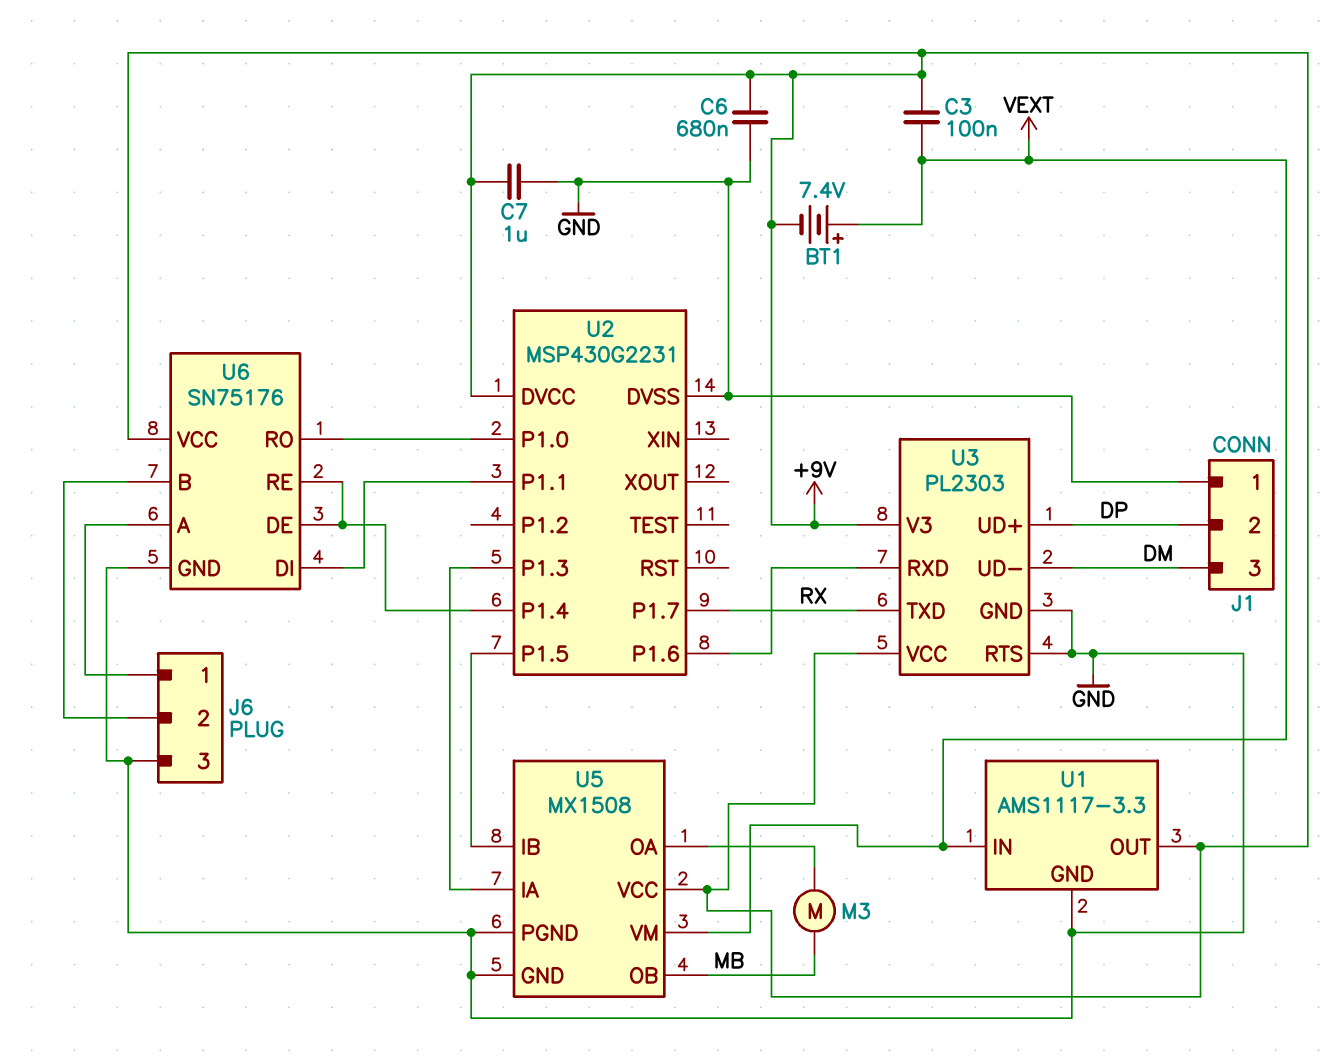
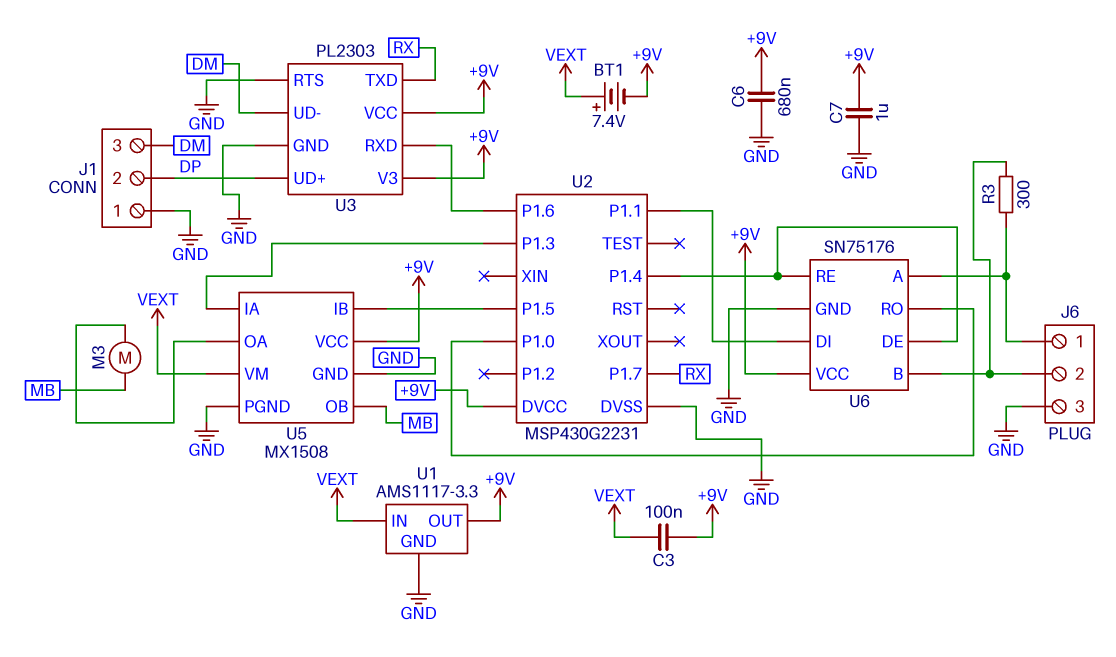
R3: none -> 300 (J6/1, J6/2)

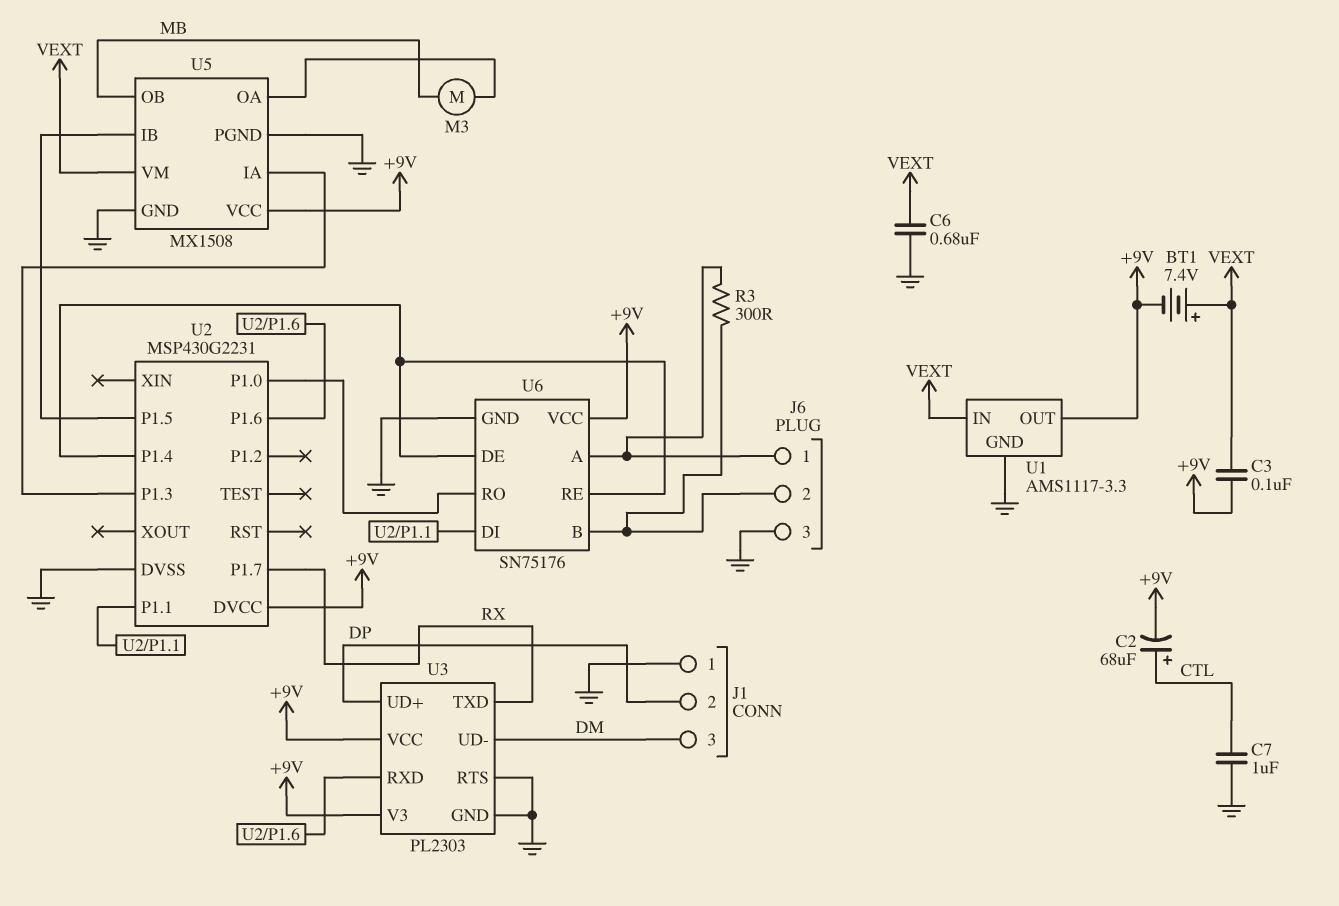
C2: none -> 68uF (plus CTL, minus +9V)
C6: 680nF (+9V, GND) -> 680nF (GND, VEXT)
C7: 1uF (+9V, GND) -> 1uF (CTL, GND)

